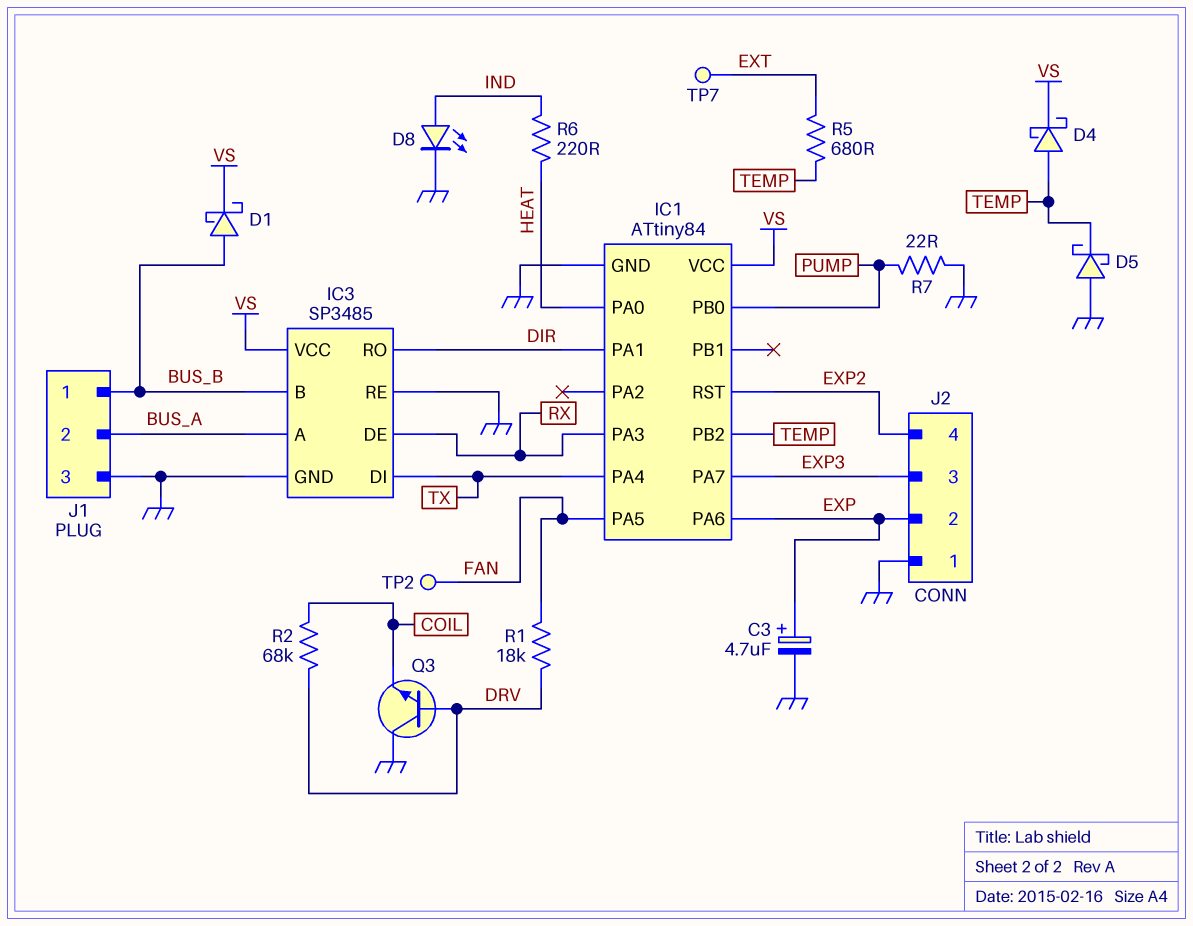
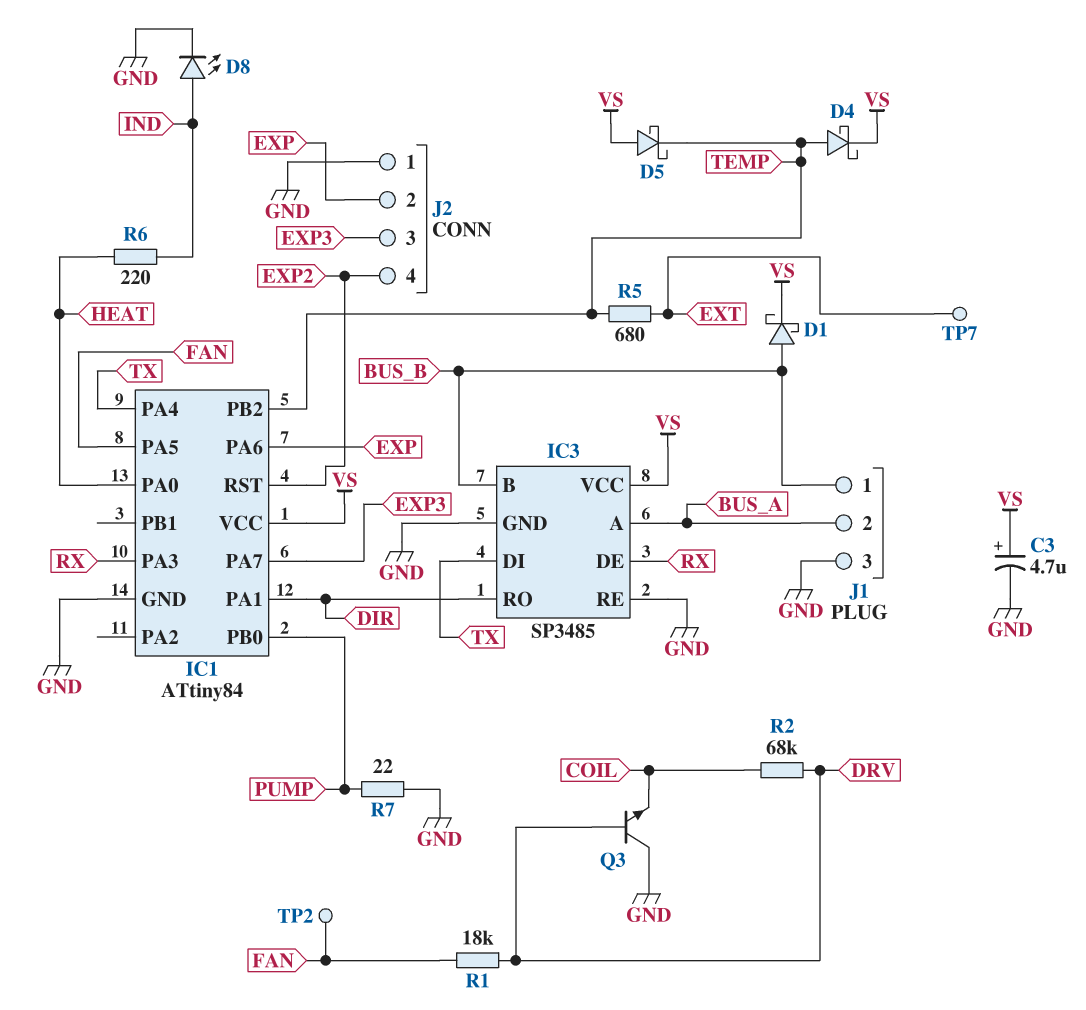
C3: 4.7uF (plus EXP, minus GND) -> 4.7uF (plus VS, minus GND)
D5: schottky (A GND, K TEMP) -> schottky (A VS, K TEMP)

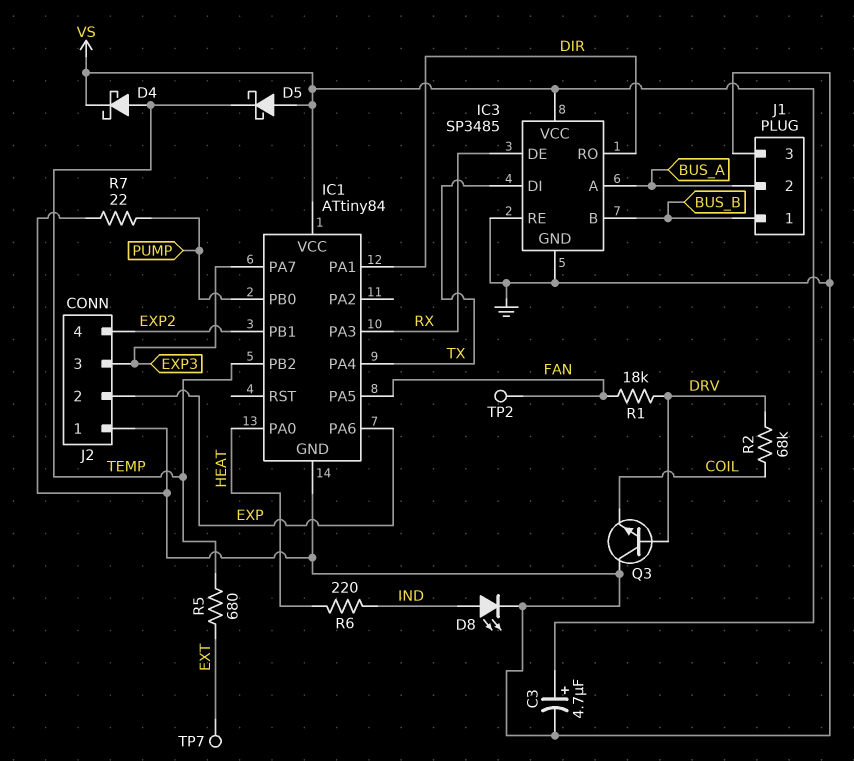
D1: schottky (A BUS_B, K VS) -> none
IC1 pin PB1: none -> EXP2
IC1 pin RST: EXP2 -> none

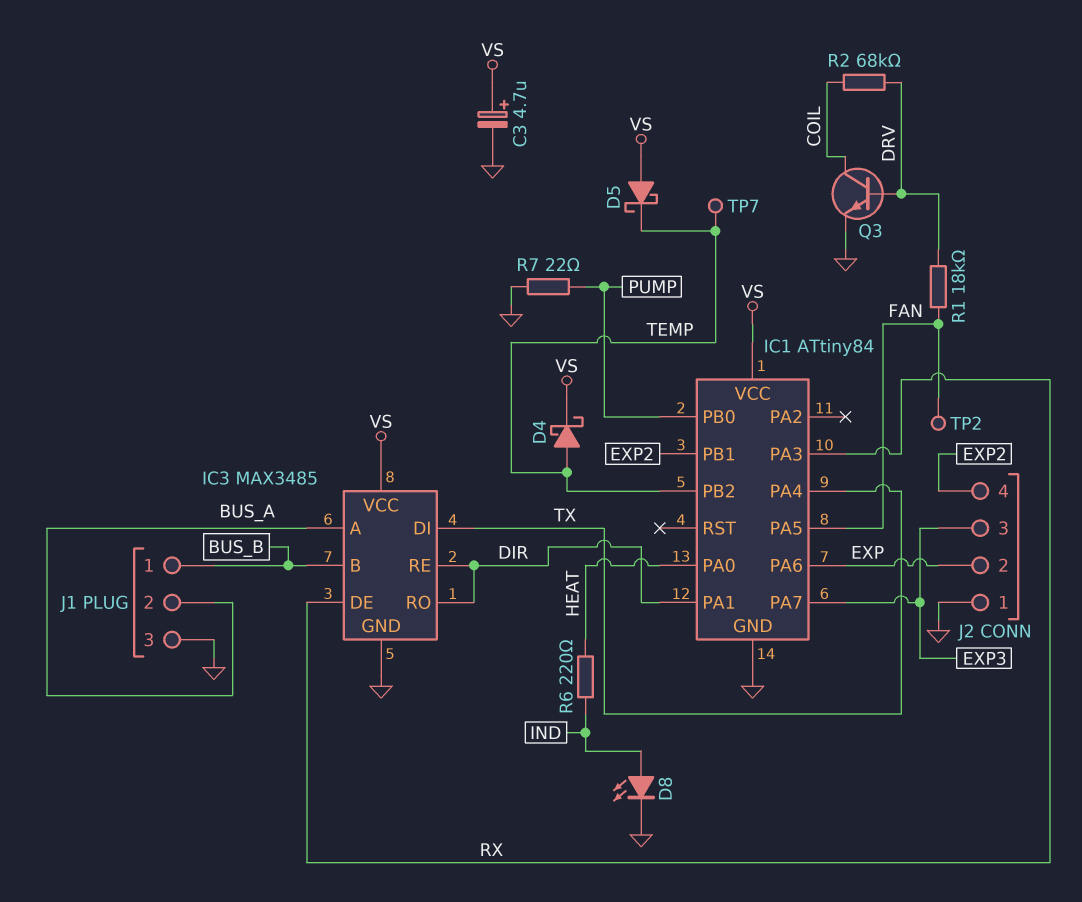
IC3: SP3485 -> MAX3485
IC3 pin RE: GND -> DIR
Q3: NPN (B DRV, C GND, E COIL) -> NPN (B DRV, C COIL, E GND)
R5: 680 (EXT, TEMP) -> none
TP7: test point (EXT) -> test point (TEMP)

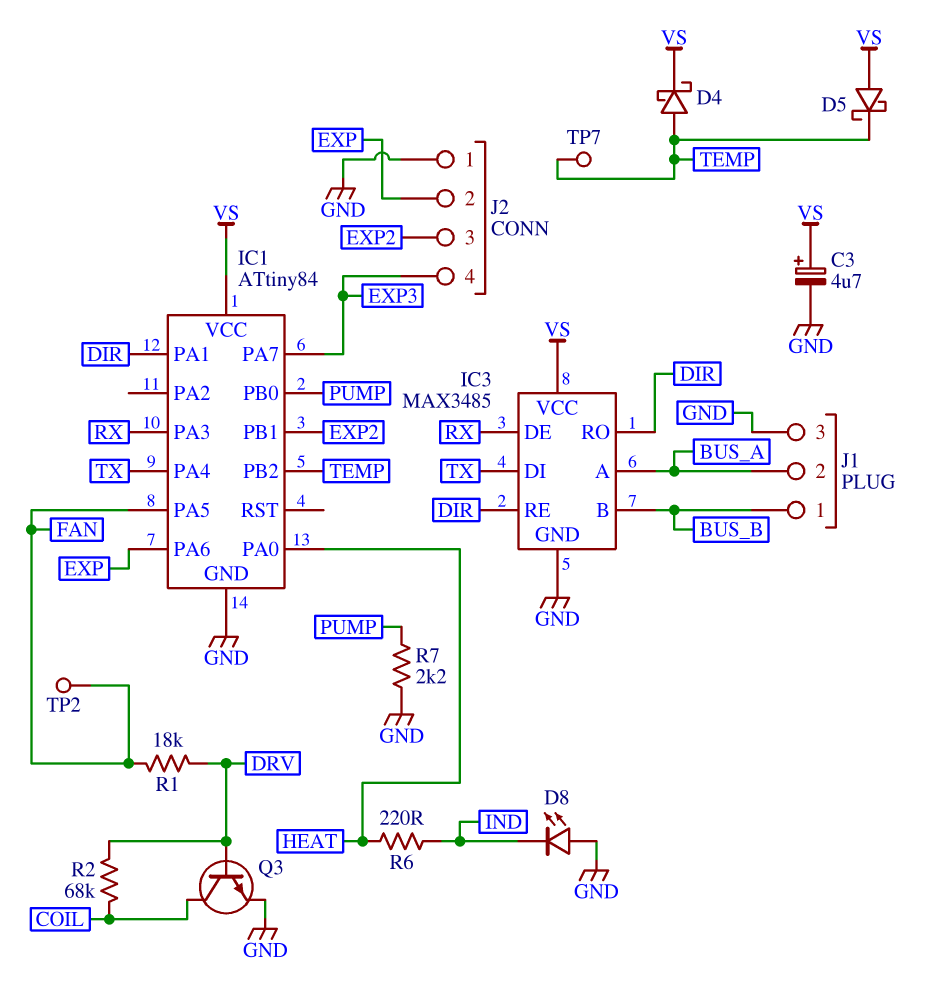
D8: LED (A IND, K GND) -> LED (A GND, K IND)
J2 pin 3: EXP3 -> EXP2
J2 pin 4: EXP2 -> EXP3
R7: 22 (GND, PUMP) -> 2.2k (GND, PUMP)

